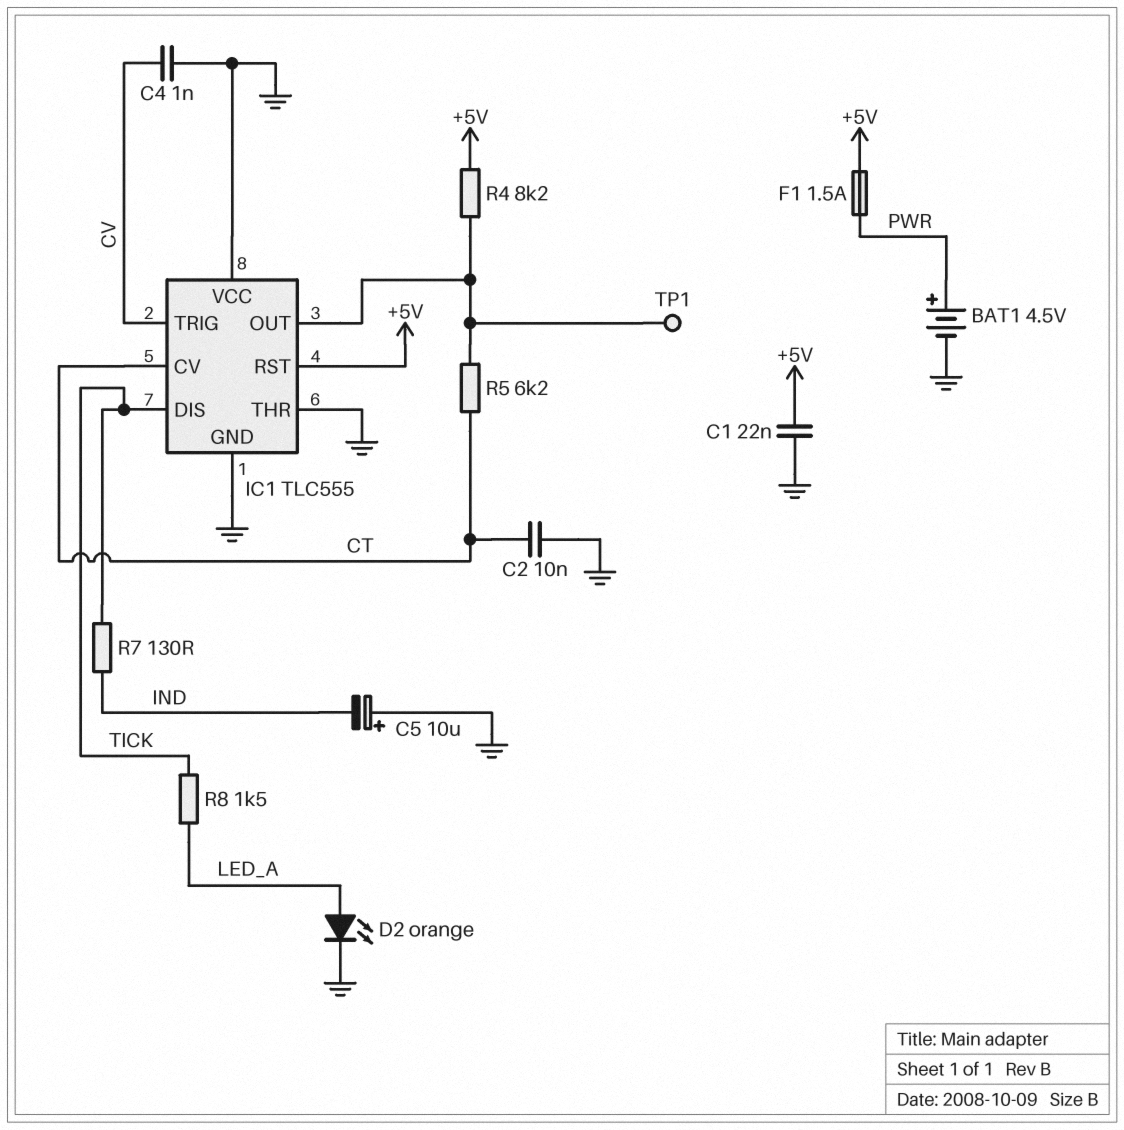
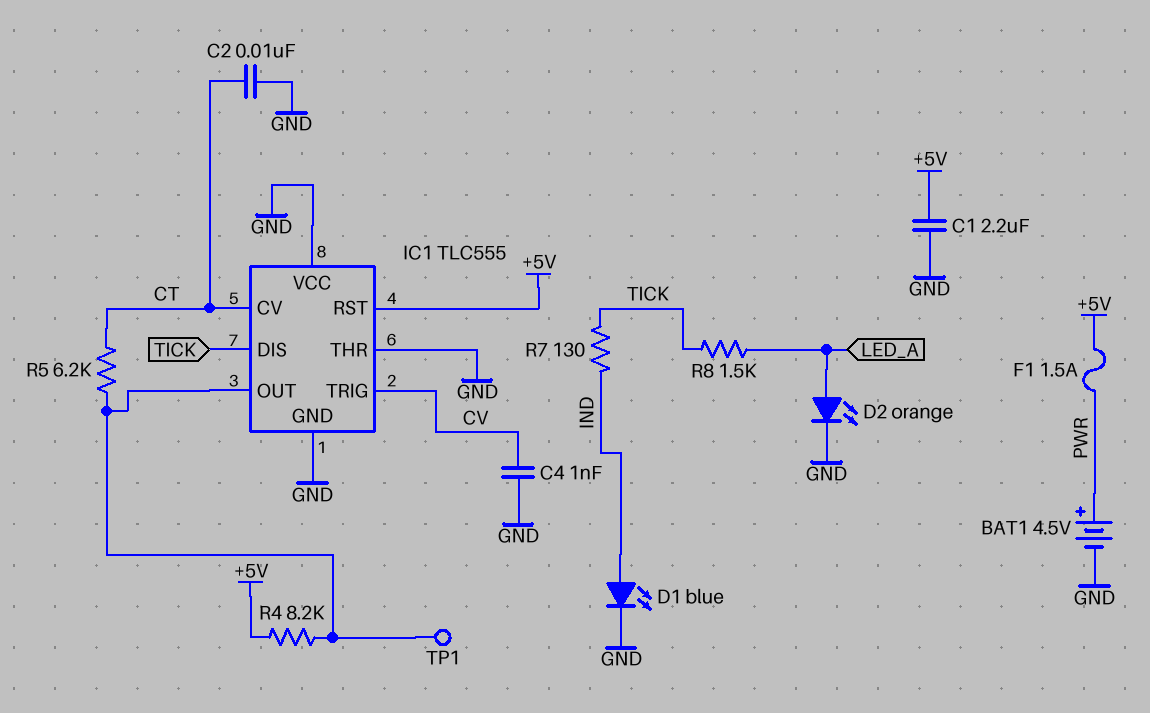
C1: 22nF (+5V, GND) -> 2.2uF (+5V, GND)
C5: 10uF (plus GND, minus IND) -> none
D1: none -> LED blue (A IND, K GND)

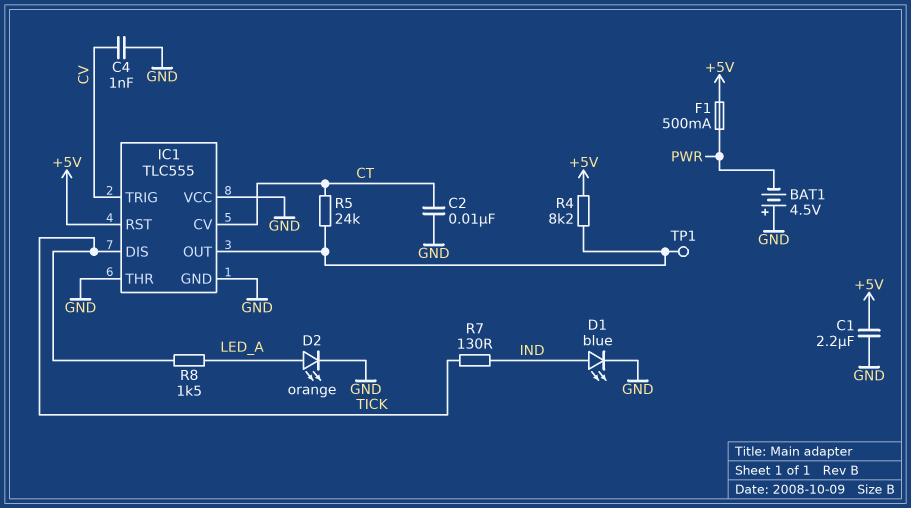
BAT1: 4.5V (plus PWR, minus GND) -> 4.5V (plus GND, minus PWR)
F1: 1.5A (+5V, PWR) -> 500mA (+5V, PWR)
R5: 6.2k (CT, IC1/OUT) -> 24k (CT, IC1/OUT)

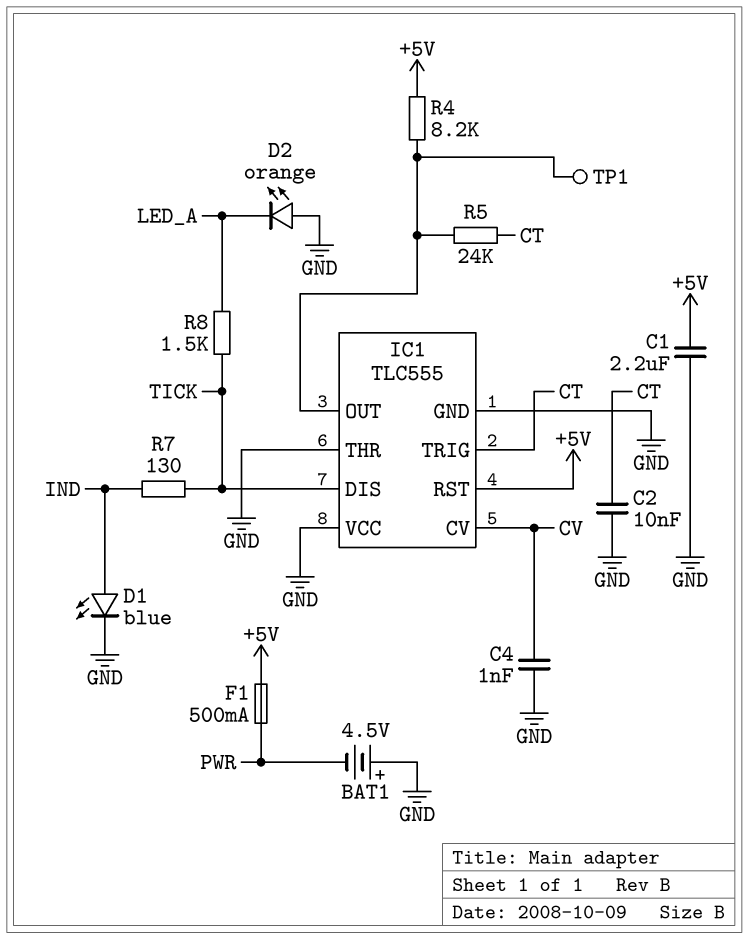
D2: LED orange (A LED_A, K GND) -> LED orange (A GND, K LED_A)
IC1 pin CV: CT -> CV
IC1 pin TRIG: CV -> CT

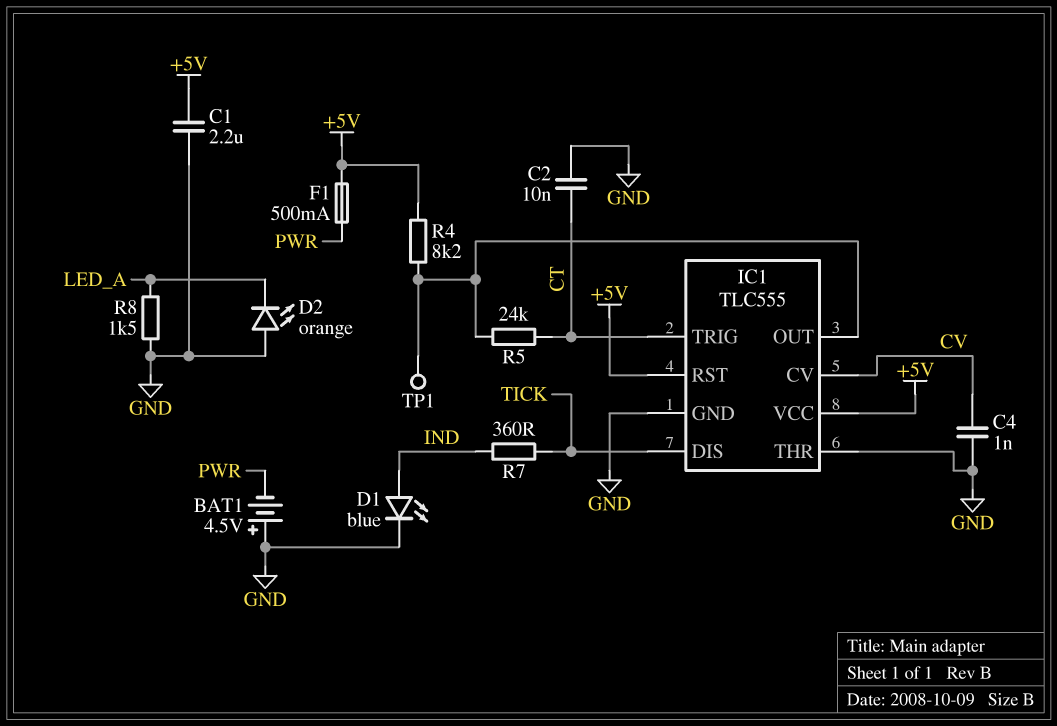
IC1 pin VCC: GND -> +5V
R7: 130 (IND, TICK) -> 360 (IND, TICK)
R8: 1.5k (LED_A, TICK) -> 1.5k (GND, LED_A)

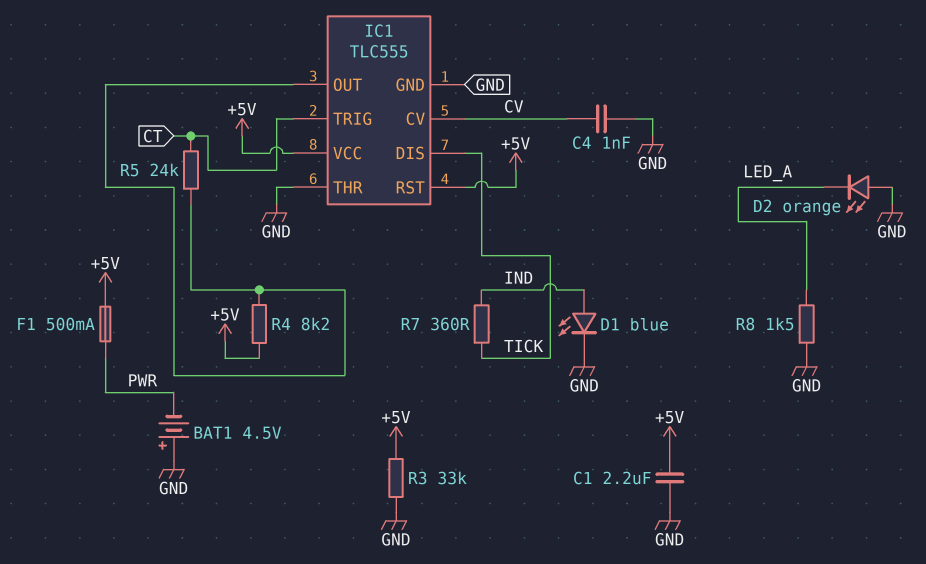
C2: 10nF (CT, GND) -> none
R3: none -> 33k (+5V, GND)
TP1: test point (IC1/OUT) -> none

